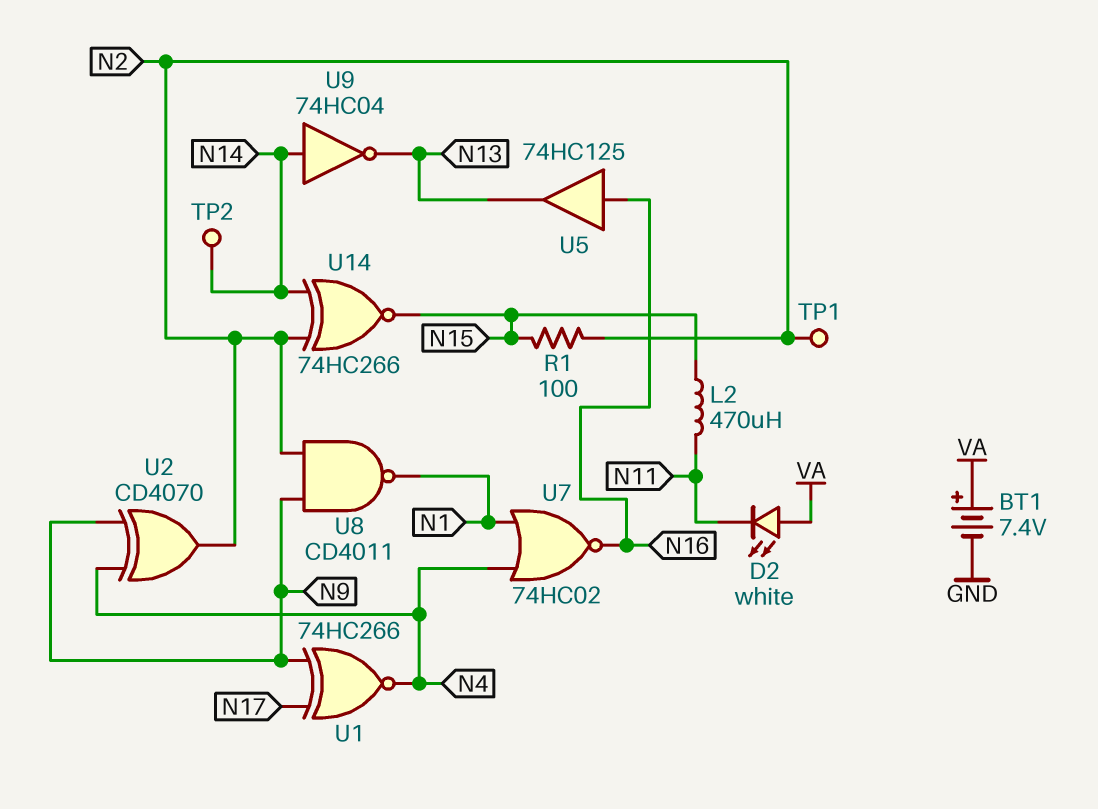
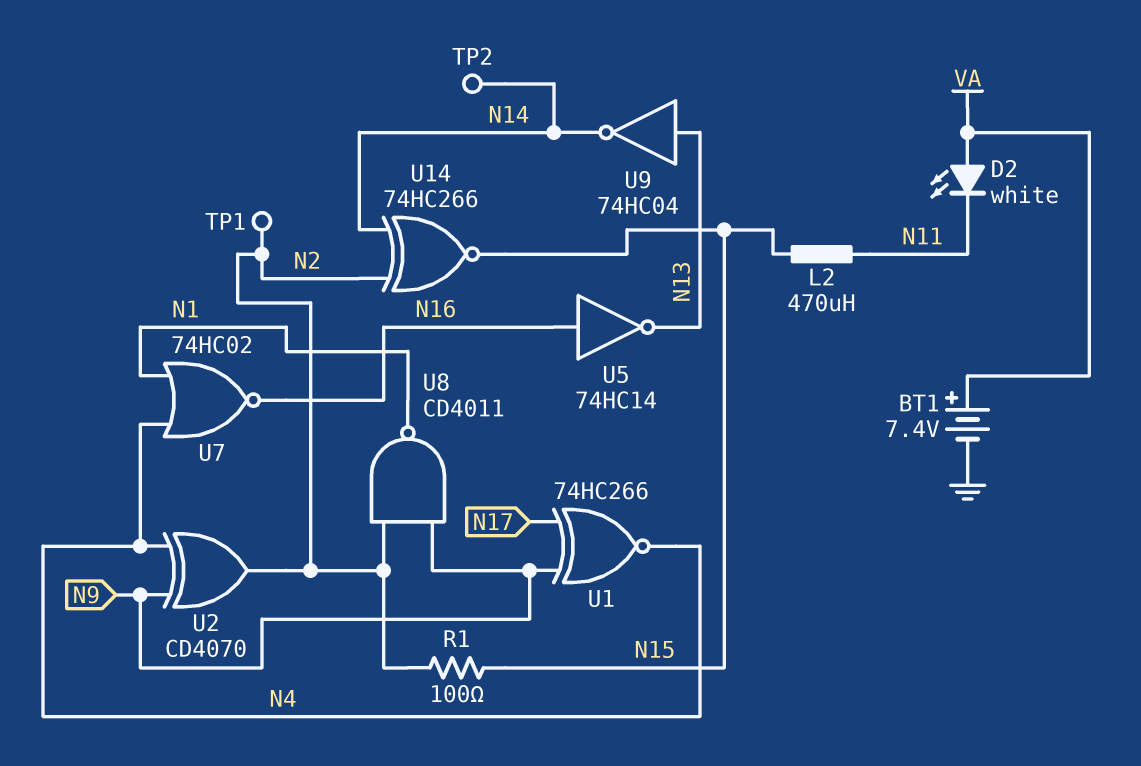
U5: buffer 74HC125 (in N16, out N13) -> NOT 74HC14 (in N16, out N13)
U9: NOT 74HC04 (in N14, out N13) -> NOT 74HC04 (in N13, out N14)

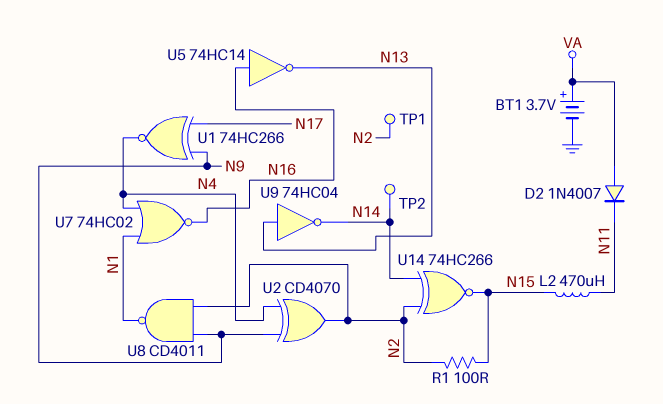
BT1: 7.4V (plus VA, minus GND) -> 3.7V (plus VA, minus GND)
D2: LED white (A VA, K N11) -> diode 1N4007 (A VA, K N11)

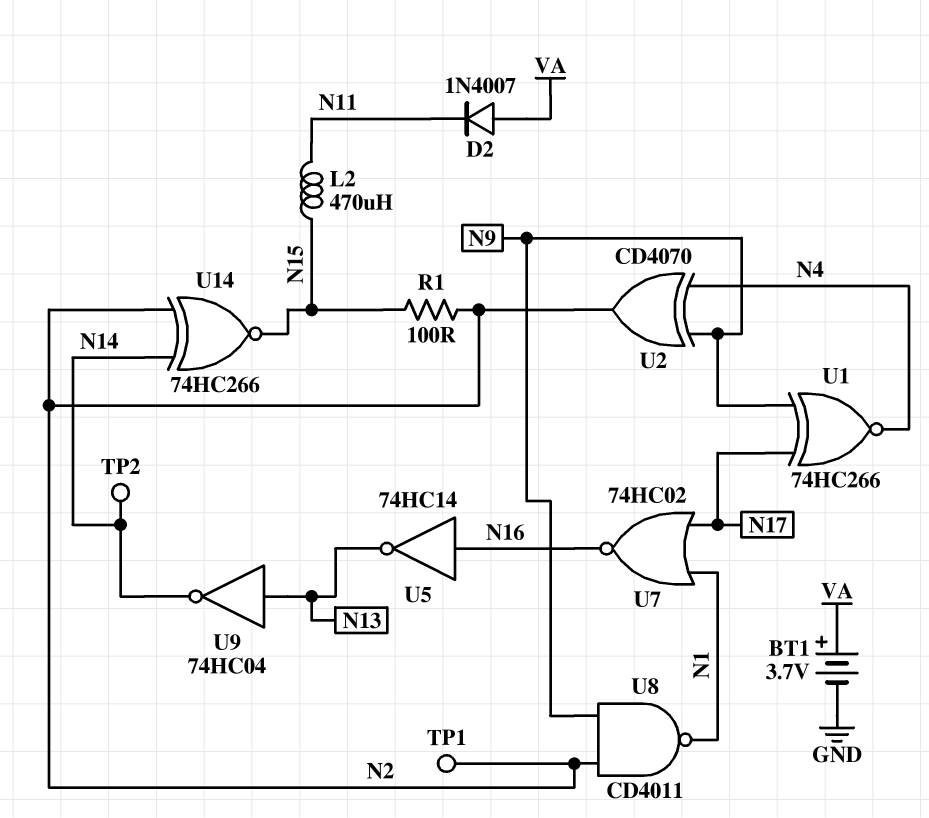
U7: NOR 74HC02 (in N1, in N4, out N16) -> NOR 74HC02 (in N1, in N17, out N16)

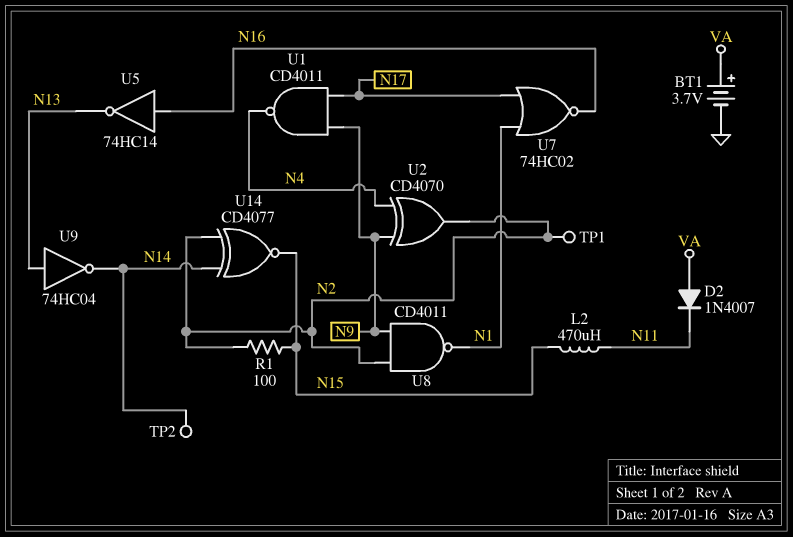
U1: XNOR 74HC266 (in N9, in N17, out N4) -> NAND CD4011 (in N9, in N17, out N4)
U14: XNOR 74HC266 (in N2, in N14, out N15) -> XNOR CD4077 (in N2, in N14, out N15)

